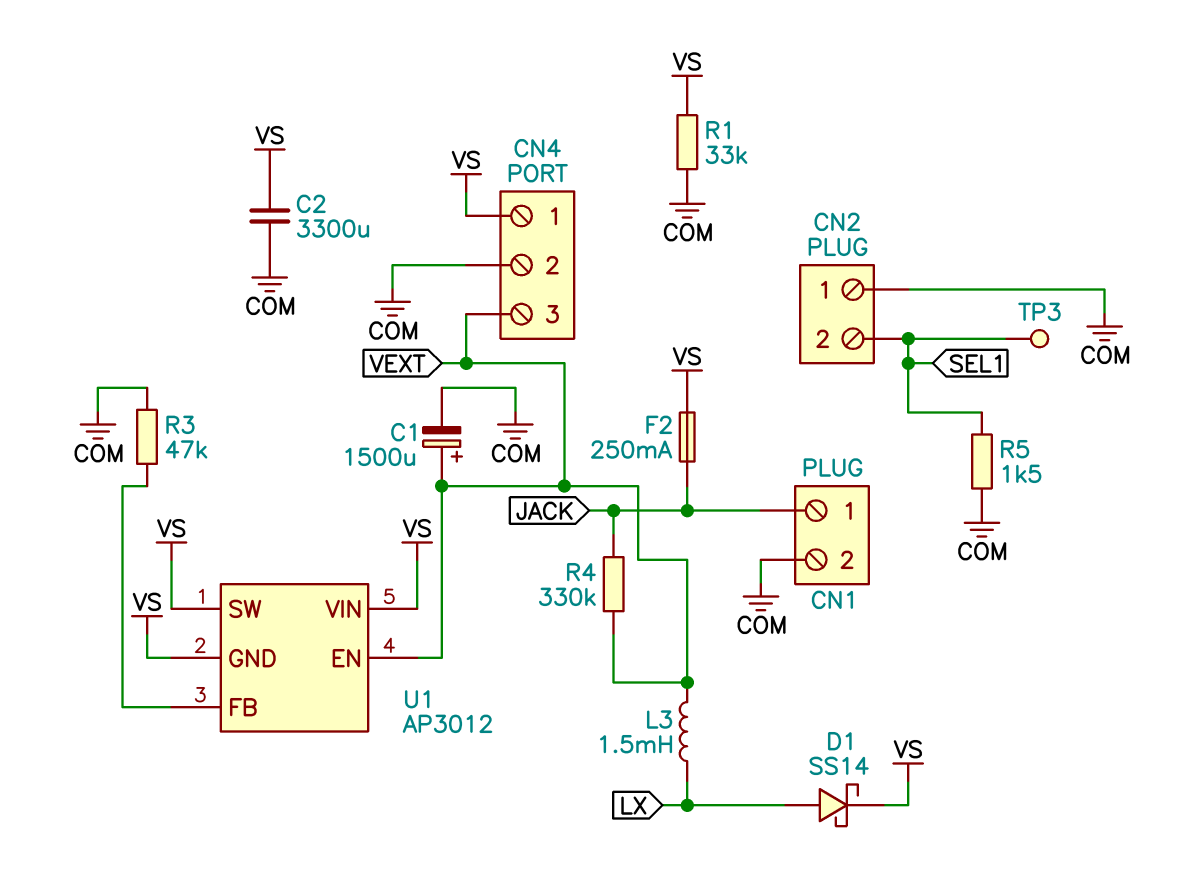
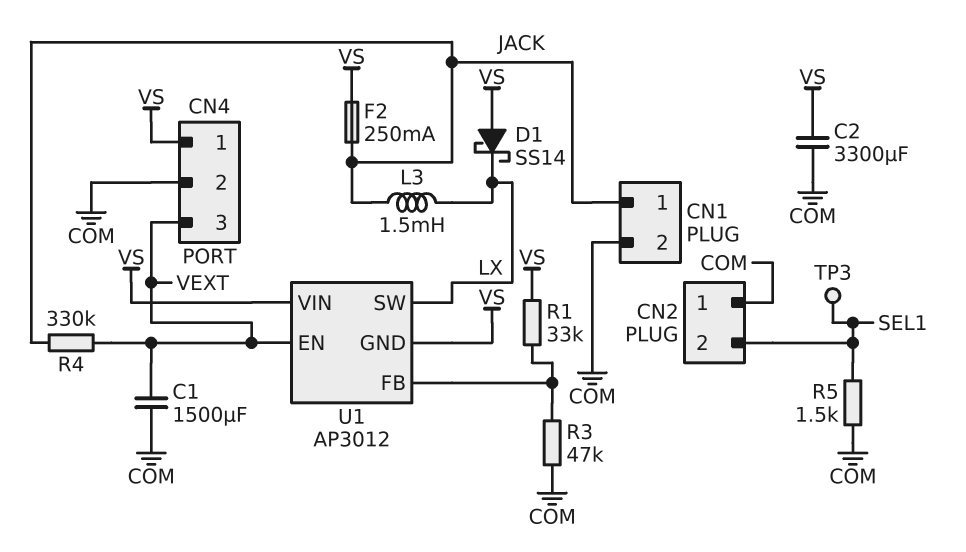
C1: 1500uF (plus VEXT, minus COM) -> 1500uF (COM, VEXT)
D1: schottky SS14 (A LX, K VS) -> schottky SS14 (A VS, K LX)
L3: 1.5mH (LX, VEXT) -> 1.5mH (JACK, LX)
R1: 33k (COM, VS) -> 33k (U1/FB, VS)
U1 pin SW: VS -> LX

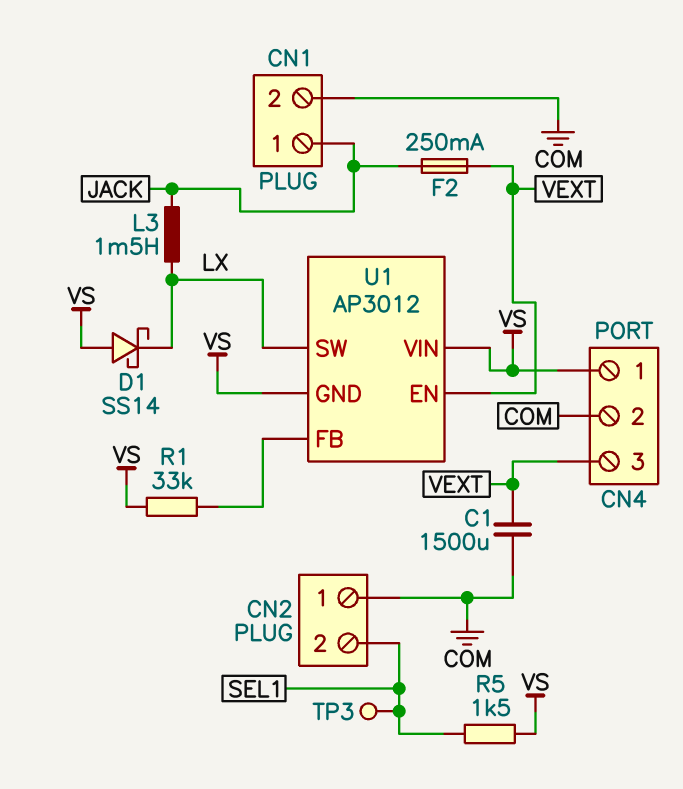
C2: 3300uF (COM, VS) -> none
F2: 250mA (JACK, VS) -> 250mA (JACK, VEXT)
R3: 47k (COM, U1/FB) -> none
R4: 330k (JACK, VEXT) -> none
R5: 1.5k (COM, SEL1) -> 1.5k (SEL1, VS)

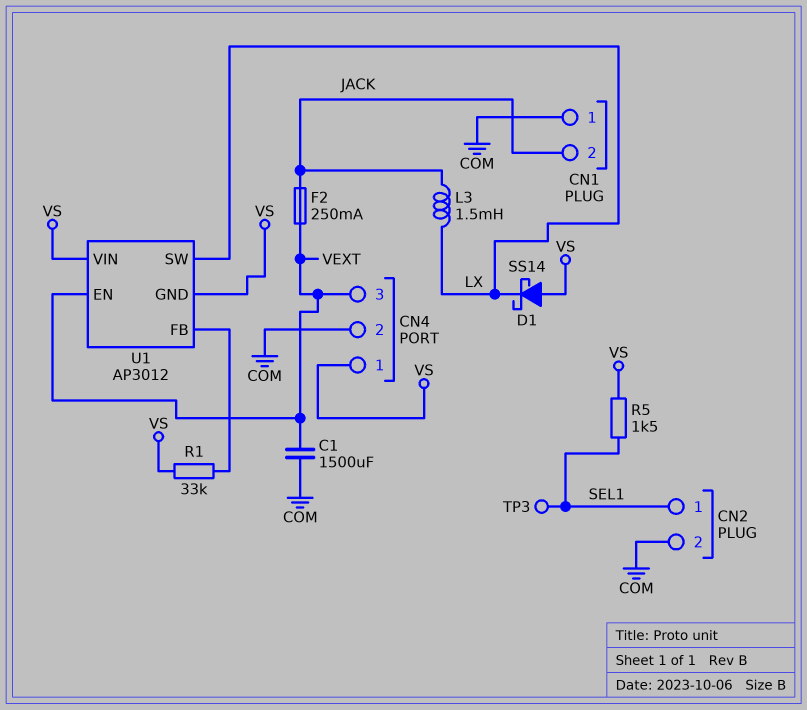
CN1 pin 1: JACK -> COM
CN1 pin 2: COM -> JACK
CN2 pin 1: COM -> SEL1
CN2 pin 2: SEL1 -> COM

